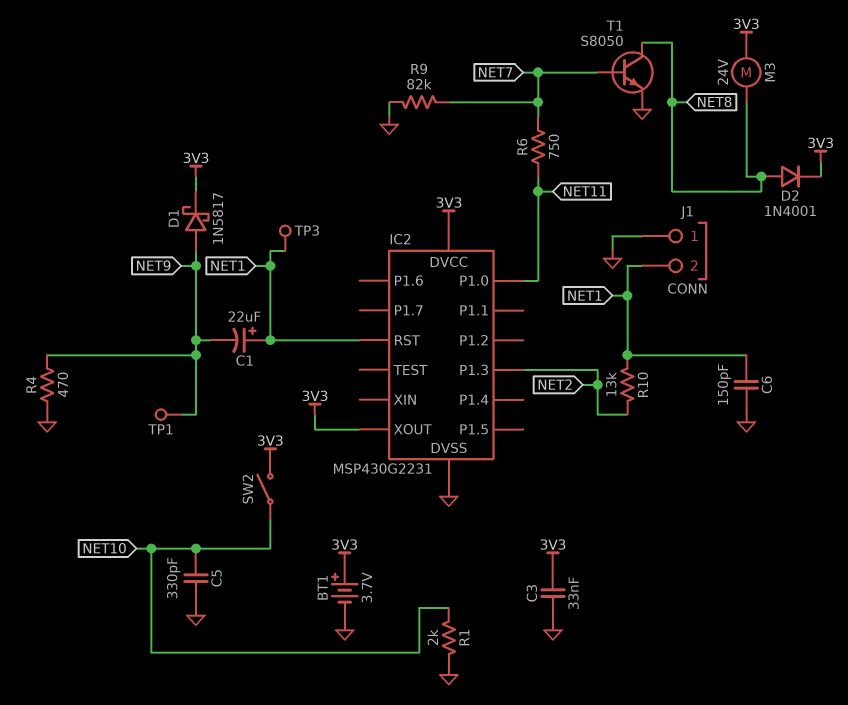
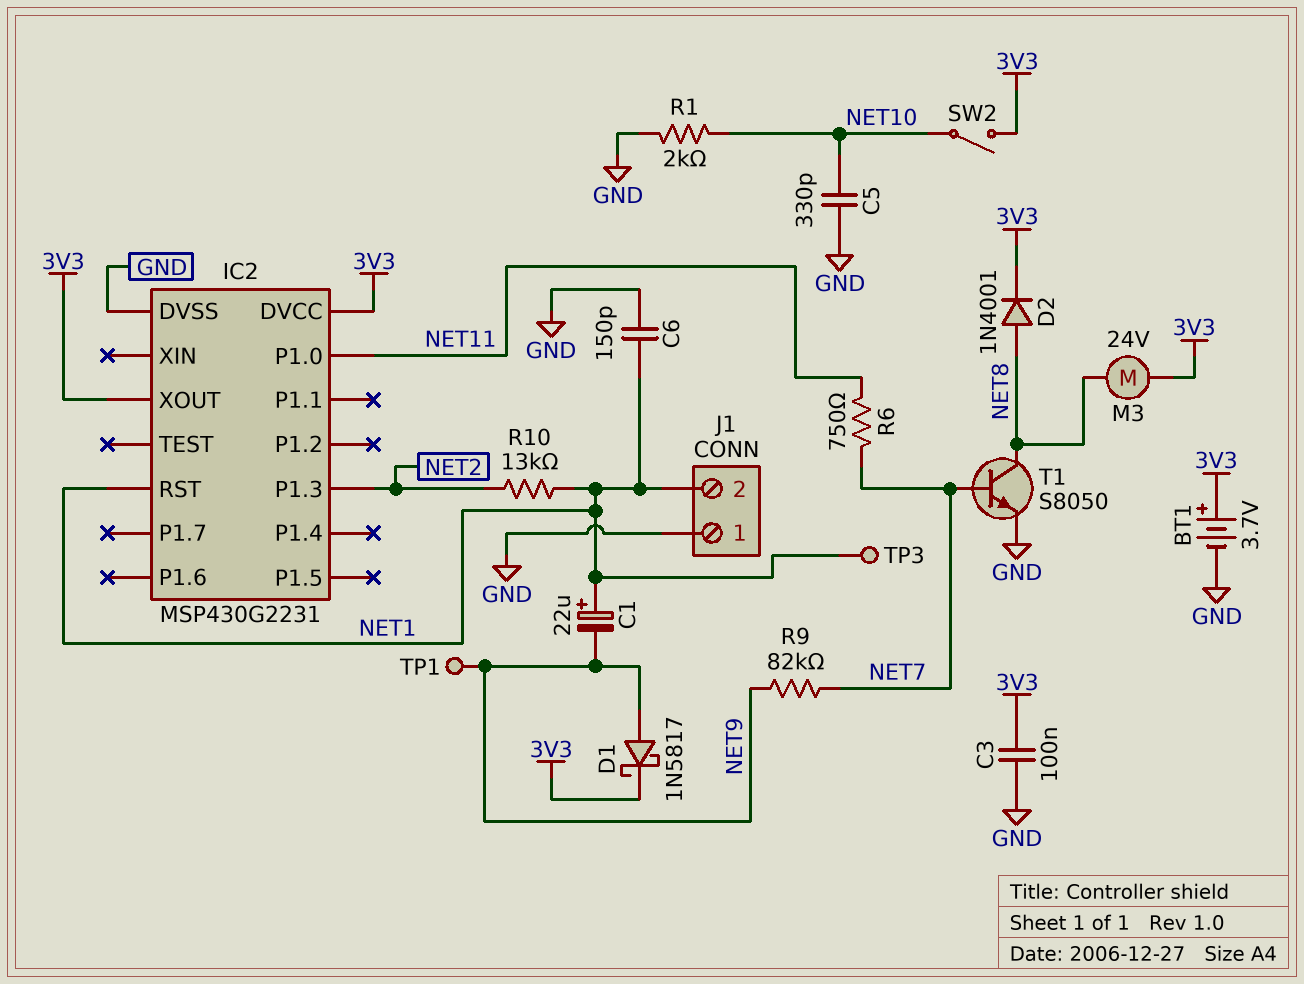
C3: 33nF (3V3, GND) -> 100nF (3V3, GND)
R4: 470 (GND, NET9) -> none
R9: 82k (GND, NET7) -> 82k (NET7, NET9)

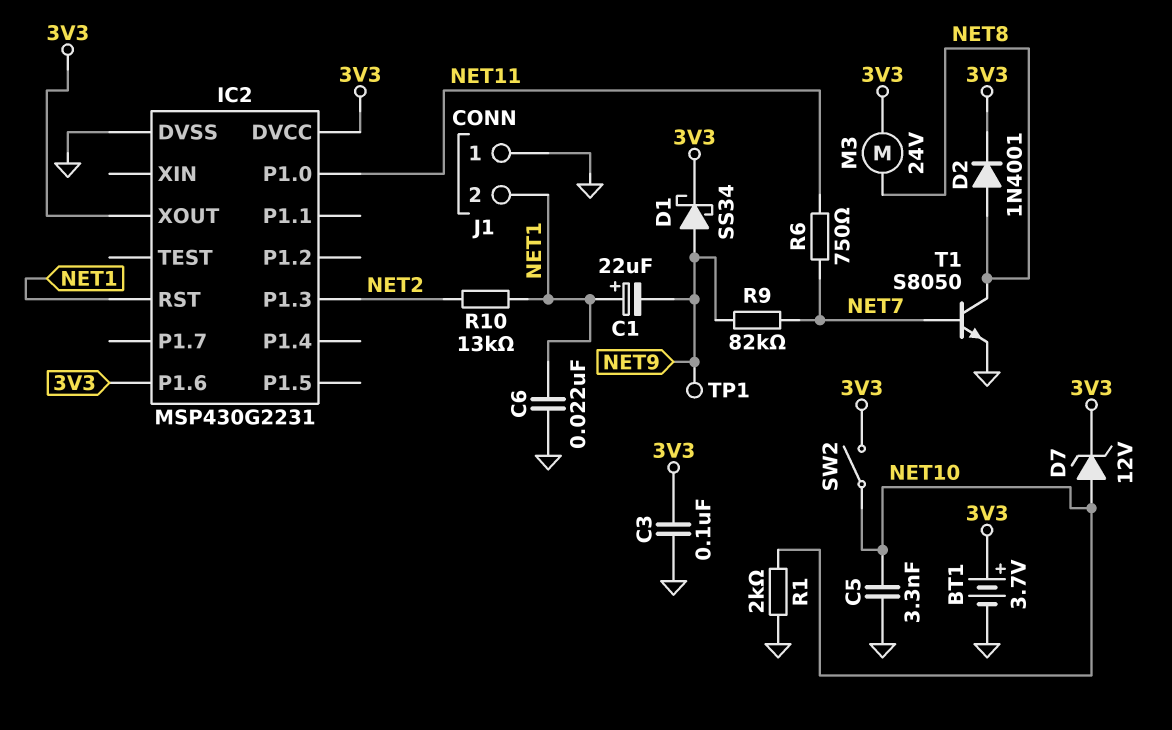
C5: 330pF (GND, NET10) -> 3.3nF (GND, NET10)
C6: 150pF (GND, NET1) -> 22nF (GND, NET1)
D1: schottky 1N5817 (A NET9, K 3V3) -> schottky SS34 (A NET9, K 3V3)
D7: none -> zener 12V (A NET10, K 3V3)
IC2 pin P1.6: none -> 3V3
TP3: test point (NET1) -> none

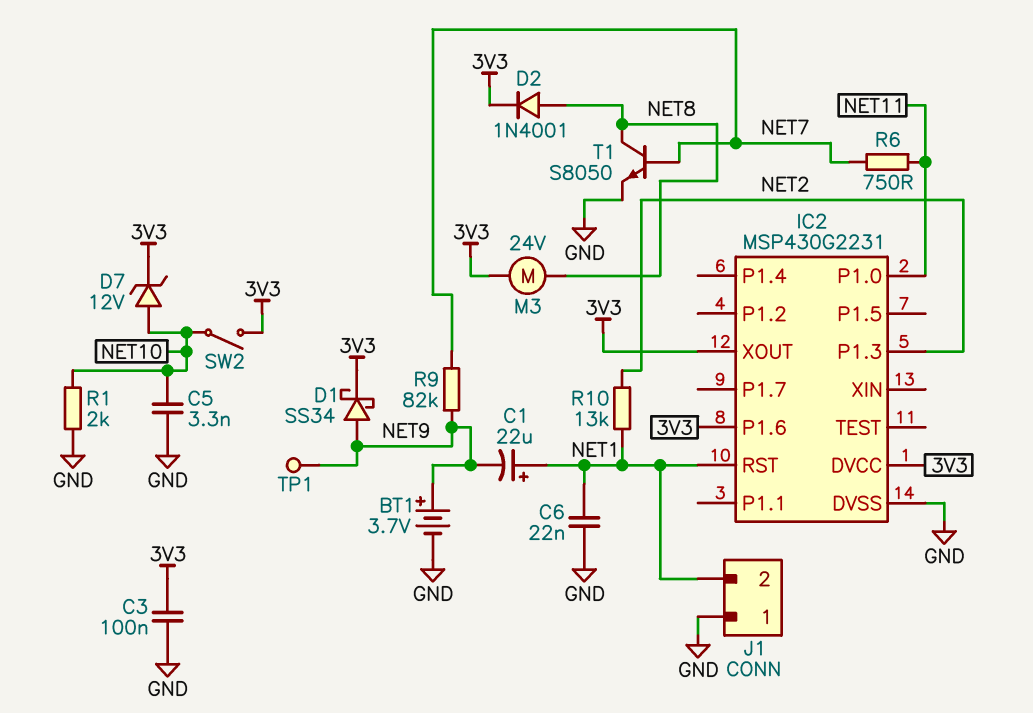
BT1: 3.7V (plus 3V3, minus GND) -> 3.7V (plus NET9, minus GND)

